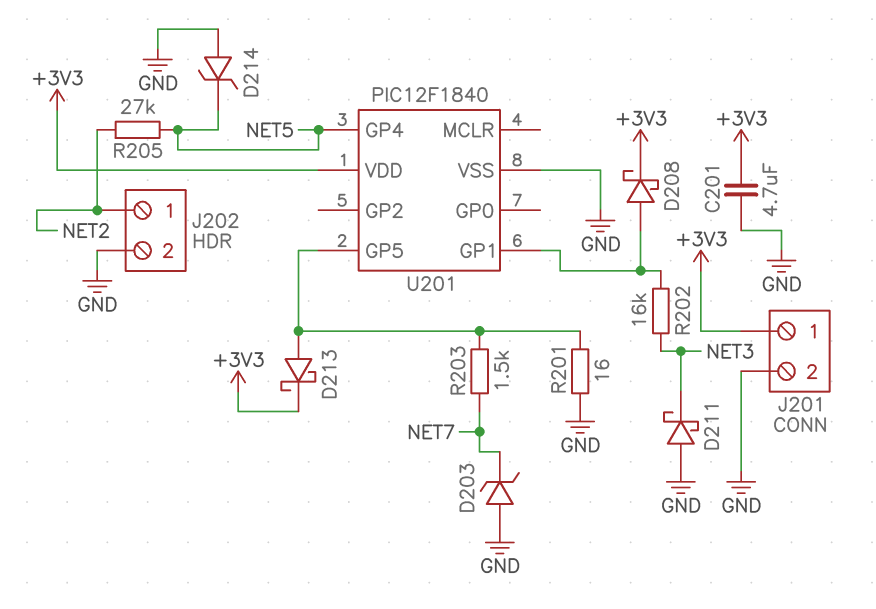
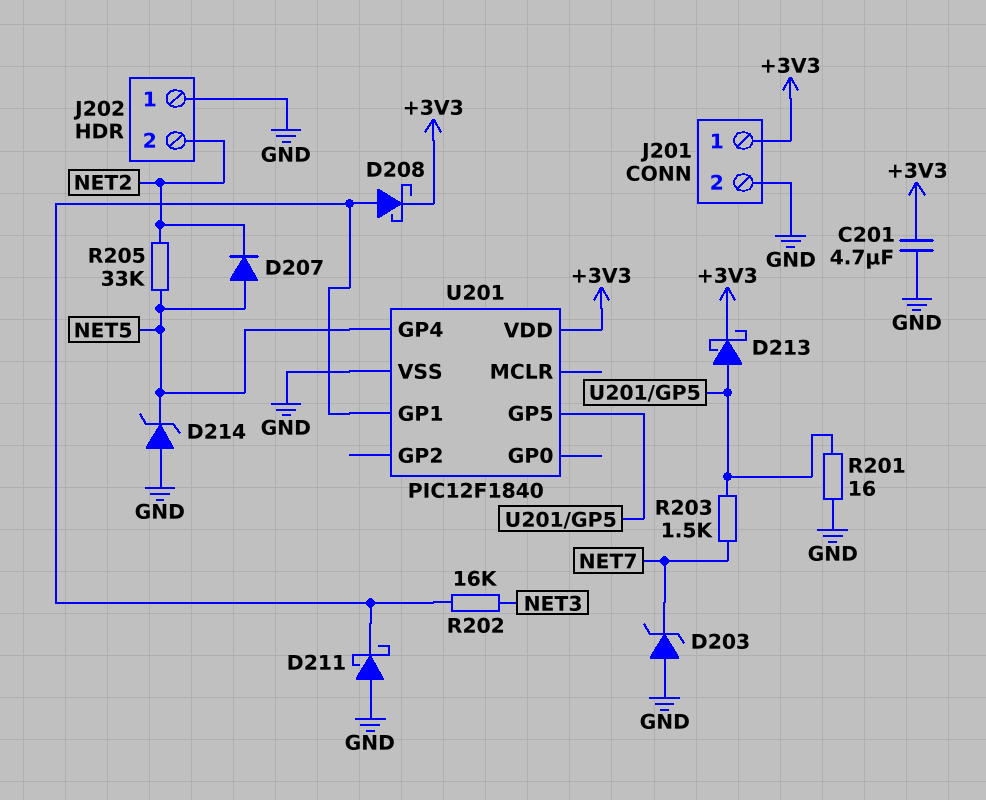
D207: none -> diode (A NET5, K NET2)
D211: schottky (A GND, K NET3) -> schottky (A GND, K U201/GP1)
J202 pin 1: NET2 -> GND
J202 pin 2: GND -> NET2
R205: 27k (NET2, NET5) -> 33k (NET2, NET5)

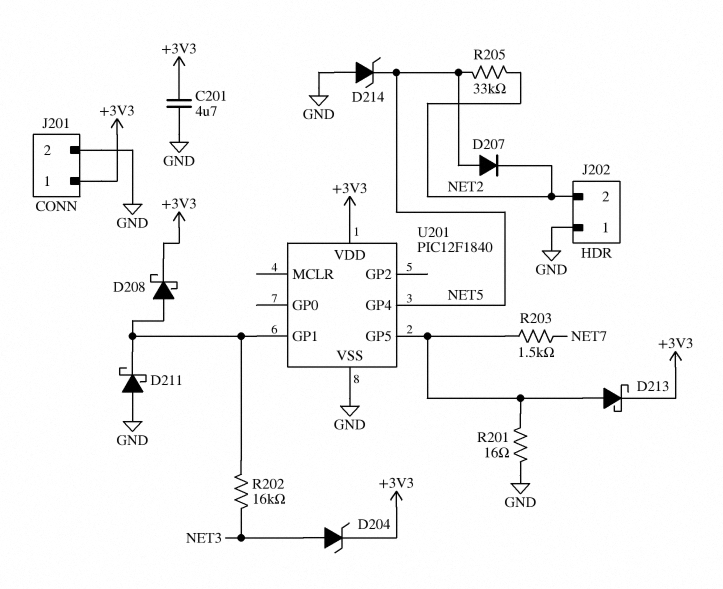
D203: zener (A GND, K NET7) -> none
D204: none -> zener (A NET3, K +3V3)

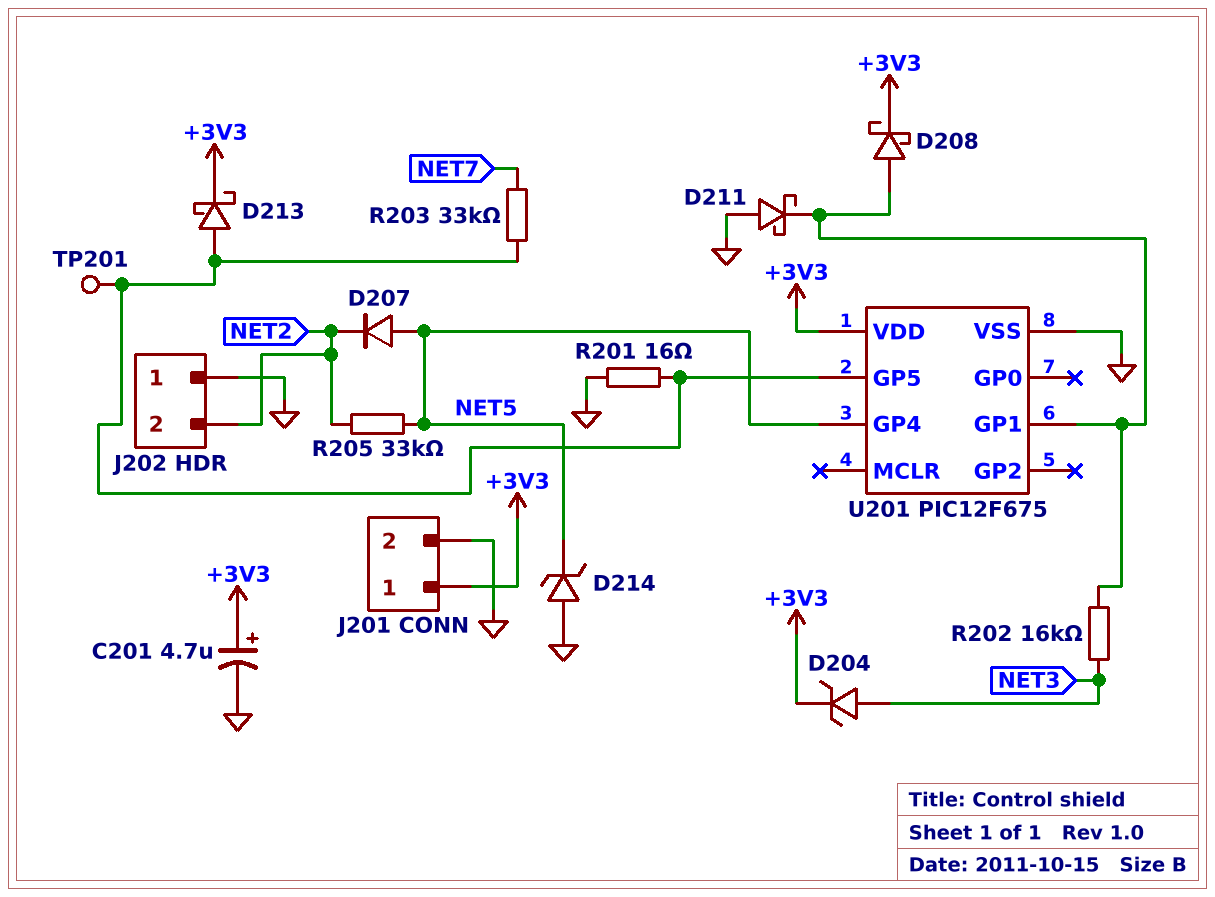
C201: 4.7uF (+3V3, GND) -> 4.7uF (plus +3V3, minus GND)
R203: 1.5k (NET7, U201/GP5) -> 33k (NET7, U201/GP5)
TP201: none -> test point (U201/GP5)
U201: PIC12F1840 -> PIC12F675

